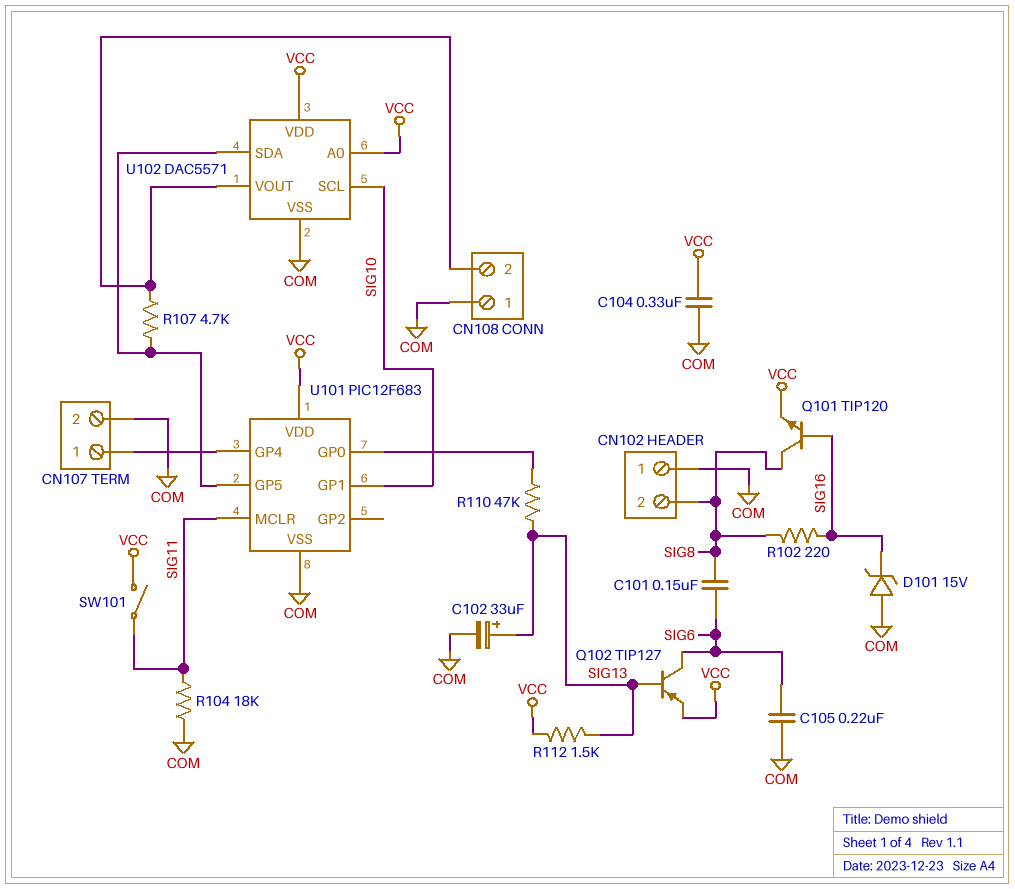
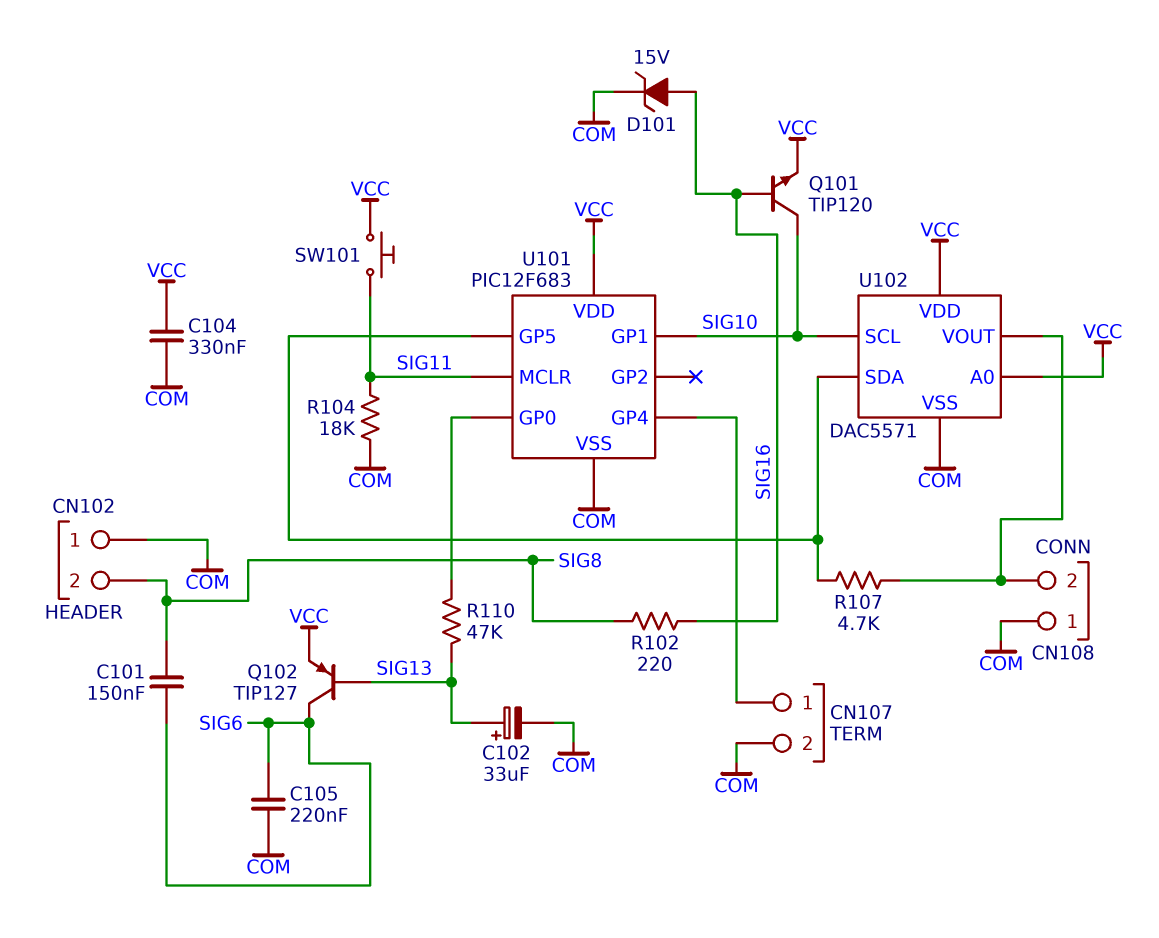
D101: zener 15V (A COM, K SIG16) -> zener 15V (A SIG16, K COM)
Q101: NPN TIP120 (B SIG16, C SIG8, E VCC) -> NPN TIP120 (B SIG16, C SIG10, E VCC)
R112: 1.5k (SIG13, VCC) -> none
SW101: switch (SIG11, VCC) -> button (SIG11, VCC)

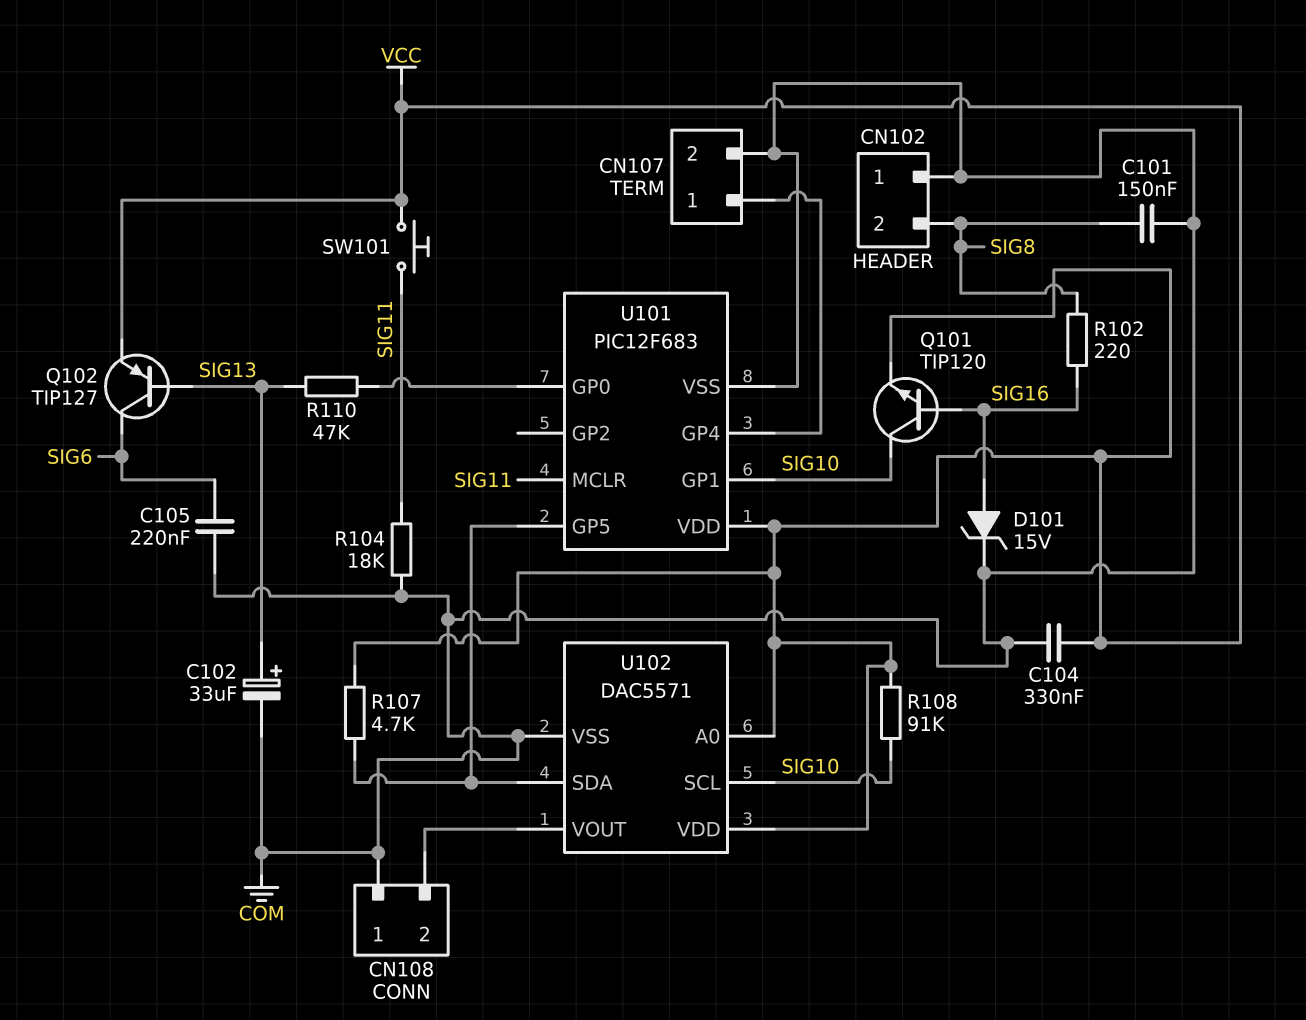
C101: 150nF (SIG6, SIG8) -> 150nF (COM, SIG8)
R107: 4.7k (CN108/2, U101/GP5) -> 4.7k (U101/GP5, VCC)
R108: none -> 91k (SIG10, VCC)

